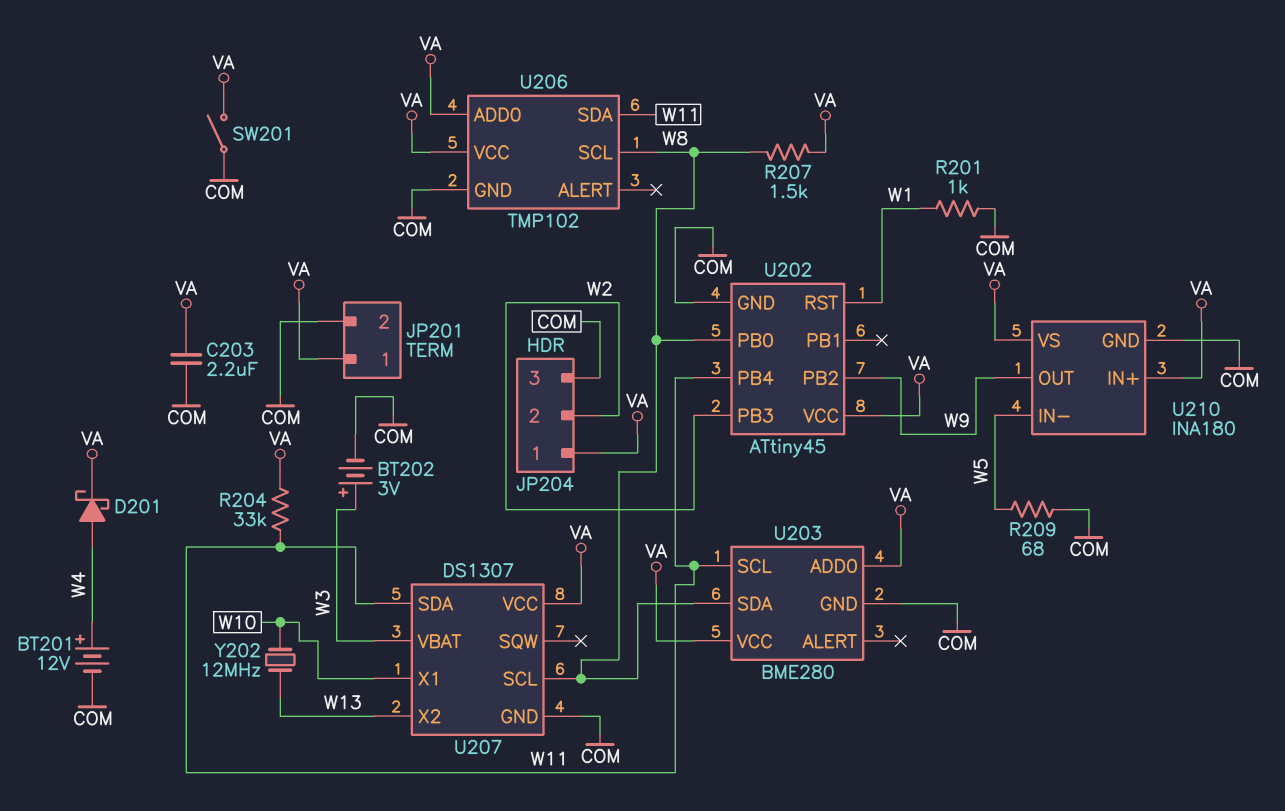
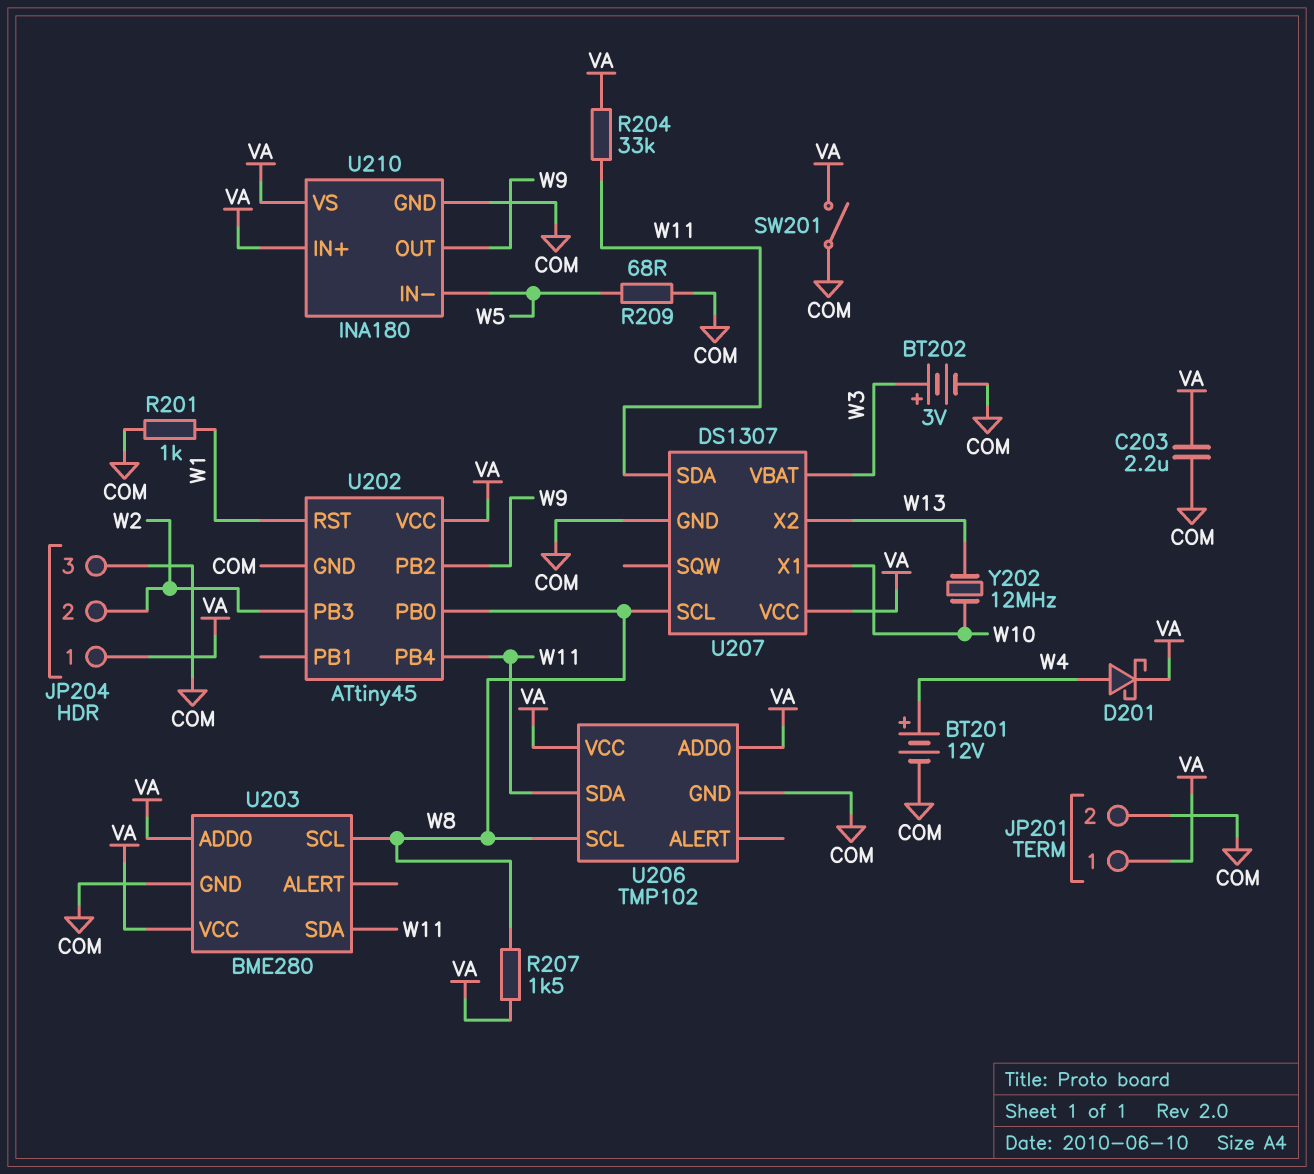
U203 pin SCL: W11 -> W8
U203 pin SDA: W8 -> W11

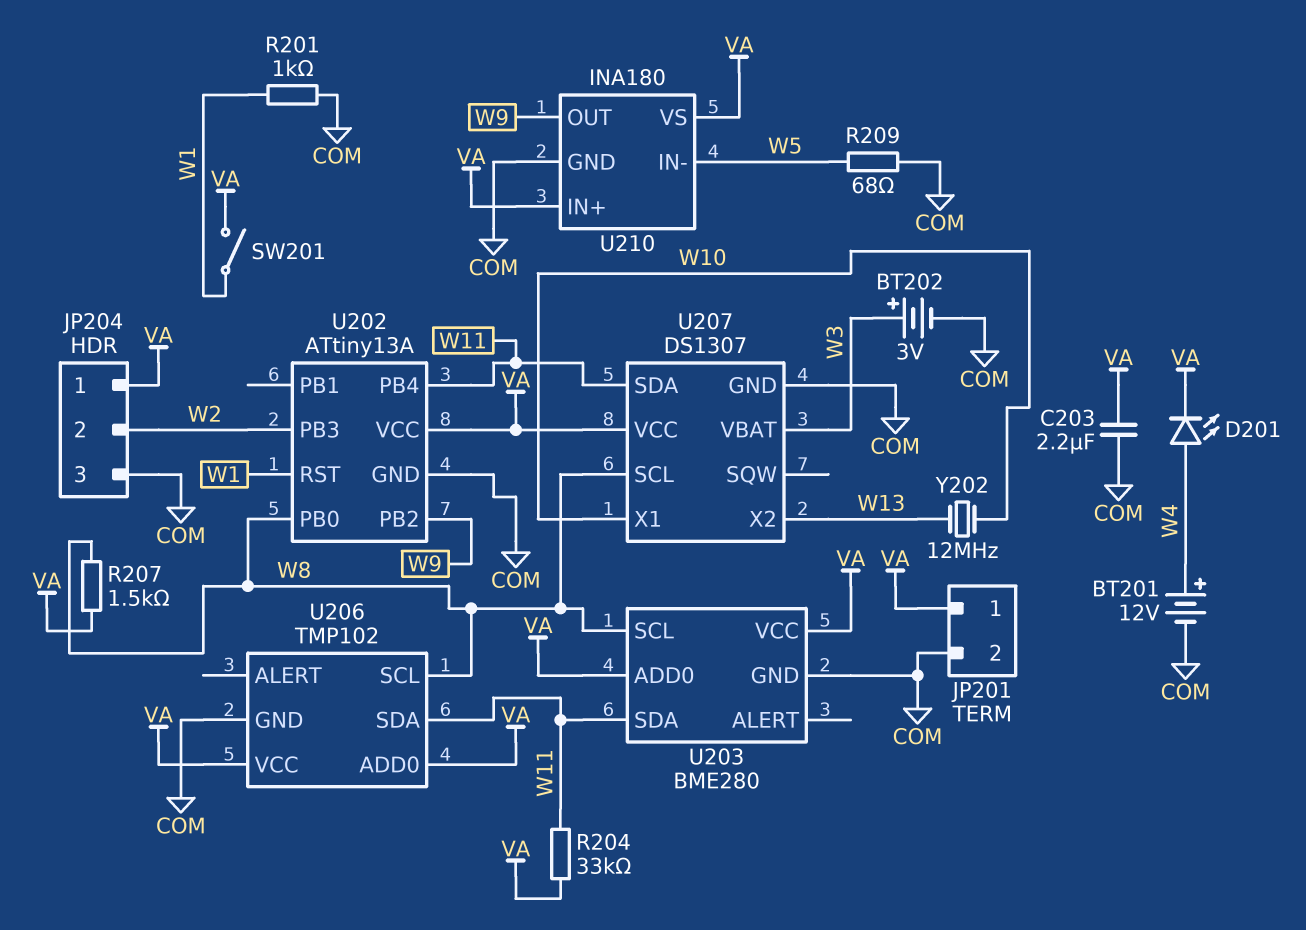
D201: schottky (A W4, K VA) -> LED (A W4, K VA)
SW201: switch (COM, VA) -> switch (VA, W1)
U202: ATtiny45 -> ATtiny13A

